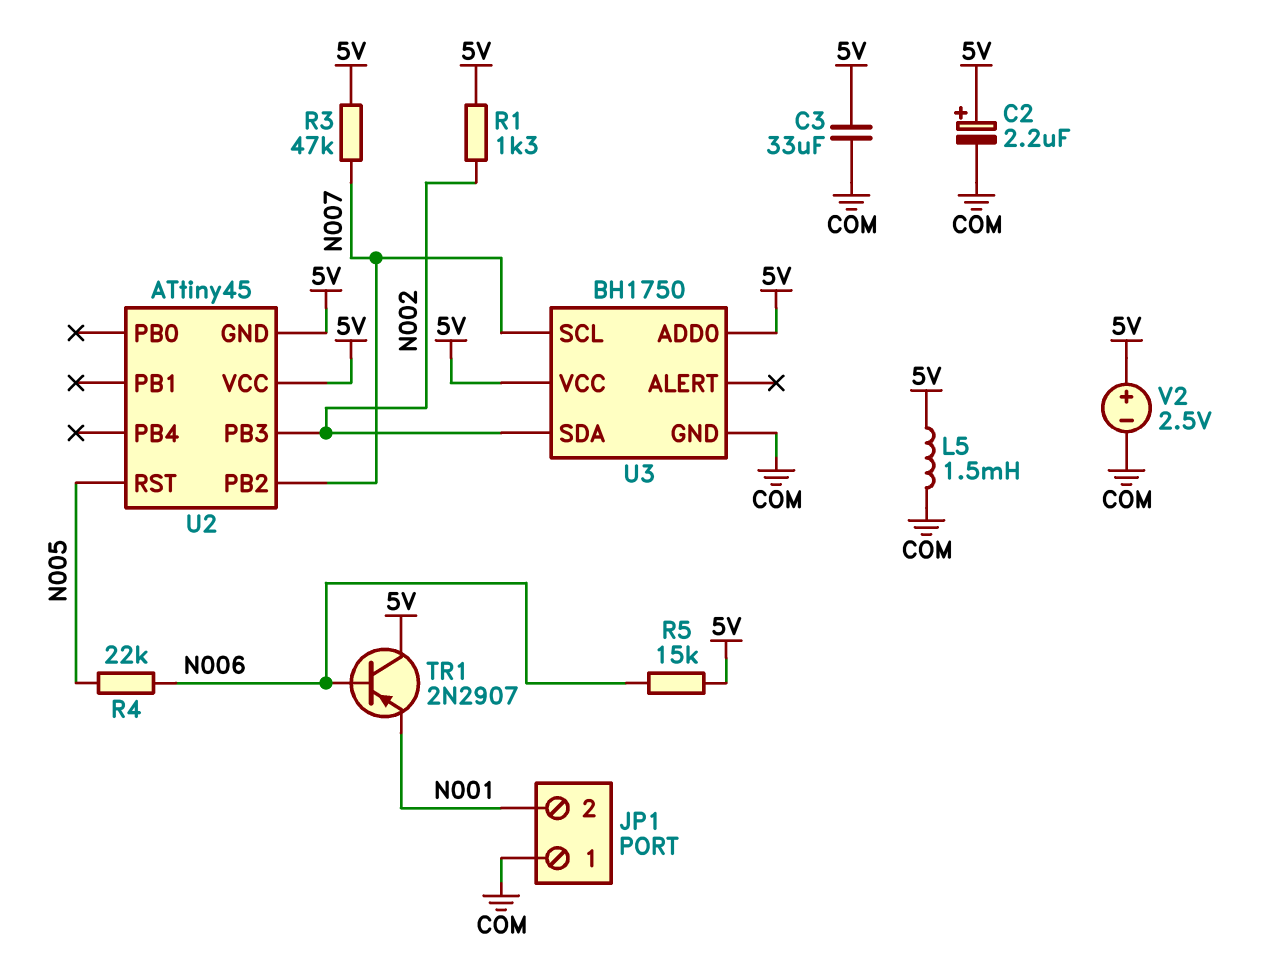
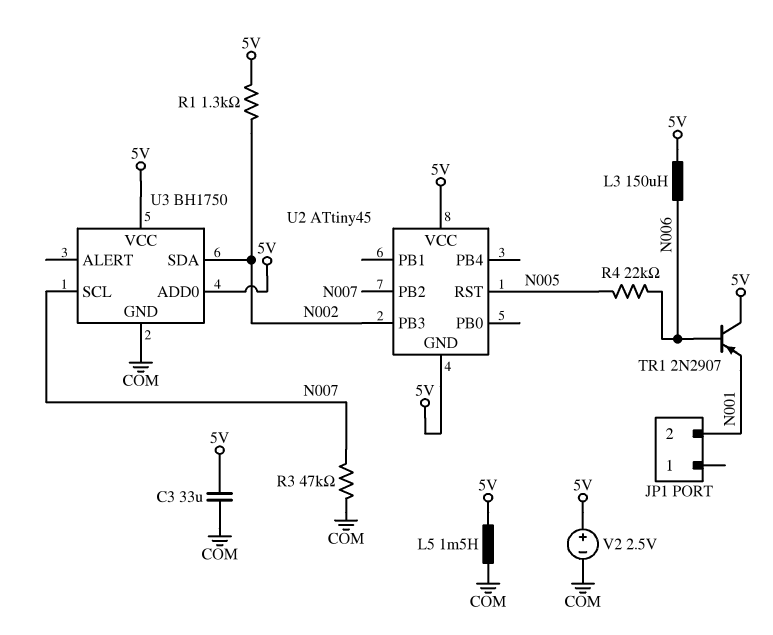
C2: 2.2uF (plus 5V, minus COM) -> none
JP1 pin 1: COM -> none
L3: none -> 150uH (5V, N006)
R3: 47k (5V, N007) -> 47k (COM, N007)
R5: 15k (5V, N006) -> none

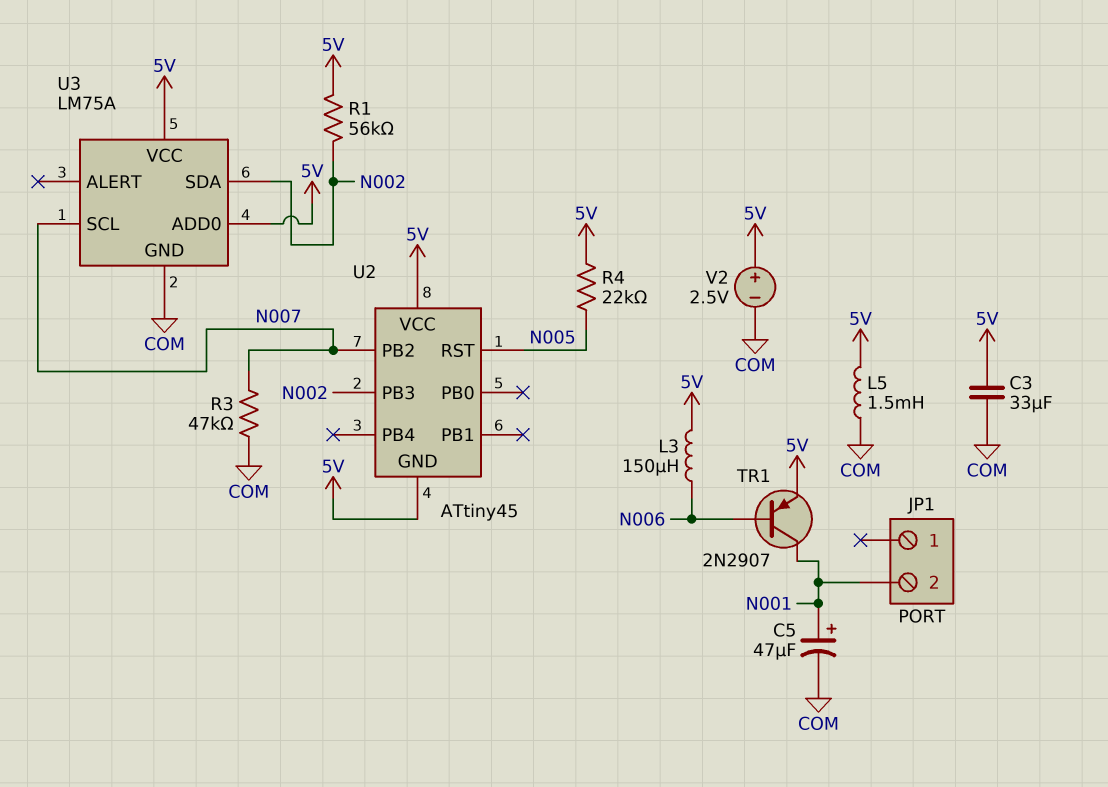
C5: none -> 47uF (plus N001, minus COM)
R1: 1.3k (5V, N002) -> 56k (5V, N002)
R4: 22k (N005, N006) -> 22k (5V, N005)
TR1: PNP 2N2907 (B N006, C 5V, E N001) -> PNP 2N2907 (B N006, C N001, E 5V)
U3: BH1750 -> LM75A

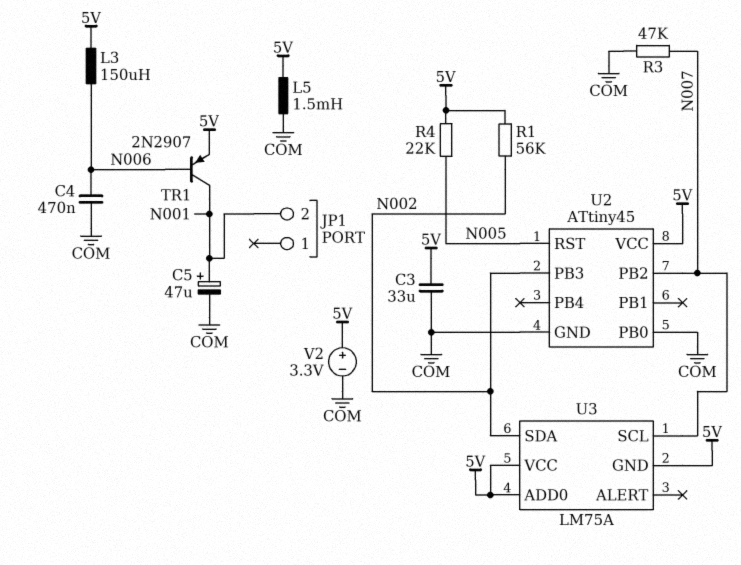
C4: none -> 470nF (COM, N006)
U2 pin GND: 5V -> COM
U2 pin PB0: none -> COM
U3 pin GND: COM -> 5V
V2: 2.5V (plus 5V, minus COM) -> 3.3V (plus 5V, minus COM)

